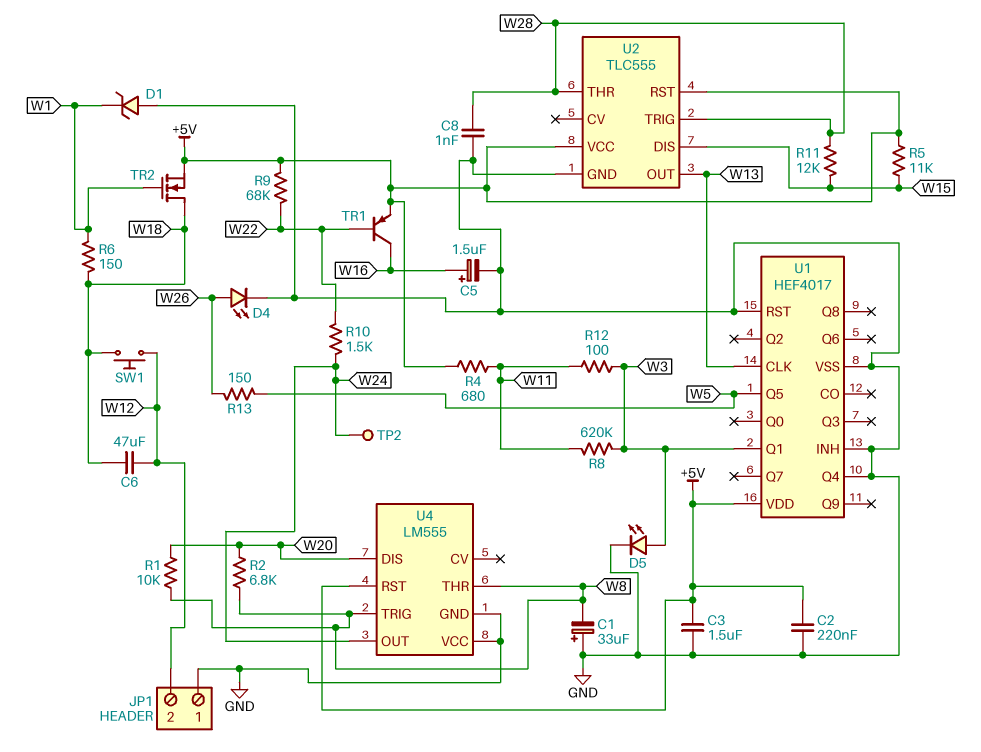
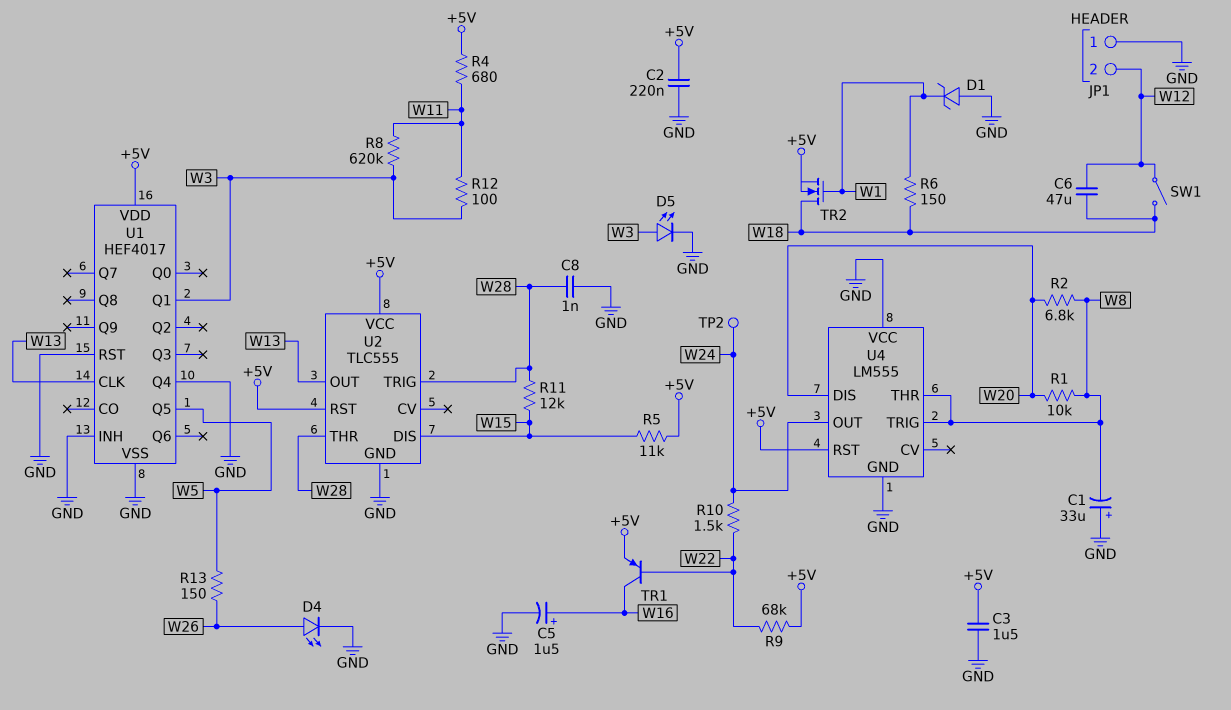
SW1: button (W12, W18) -> switch (W12, W18)

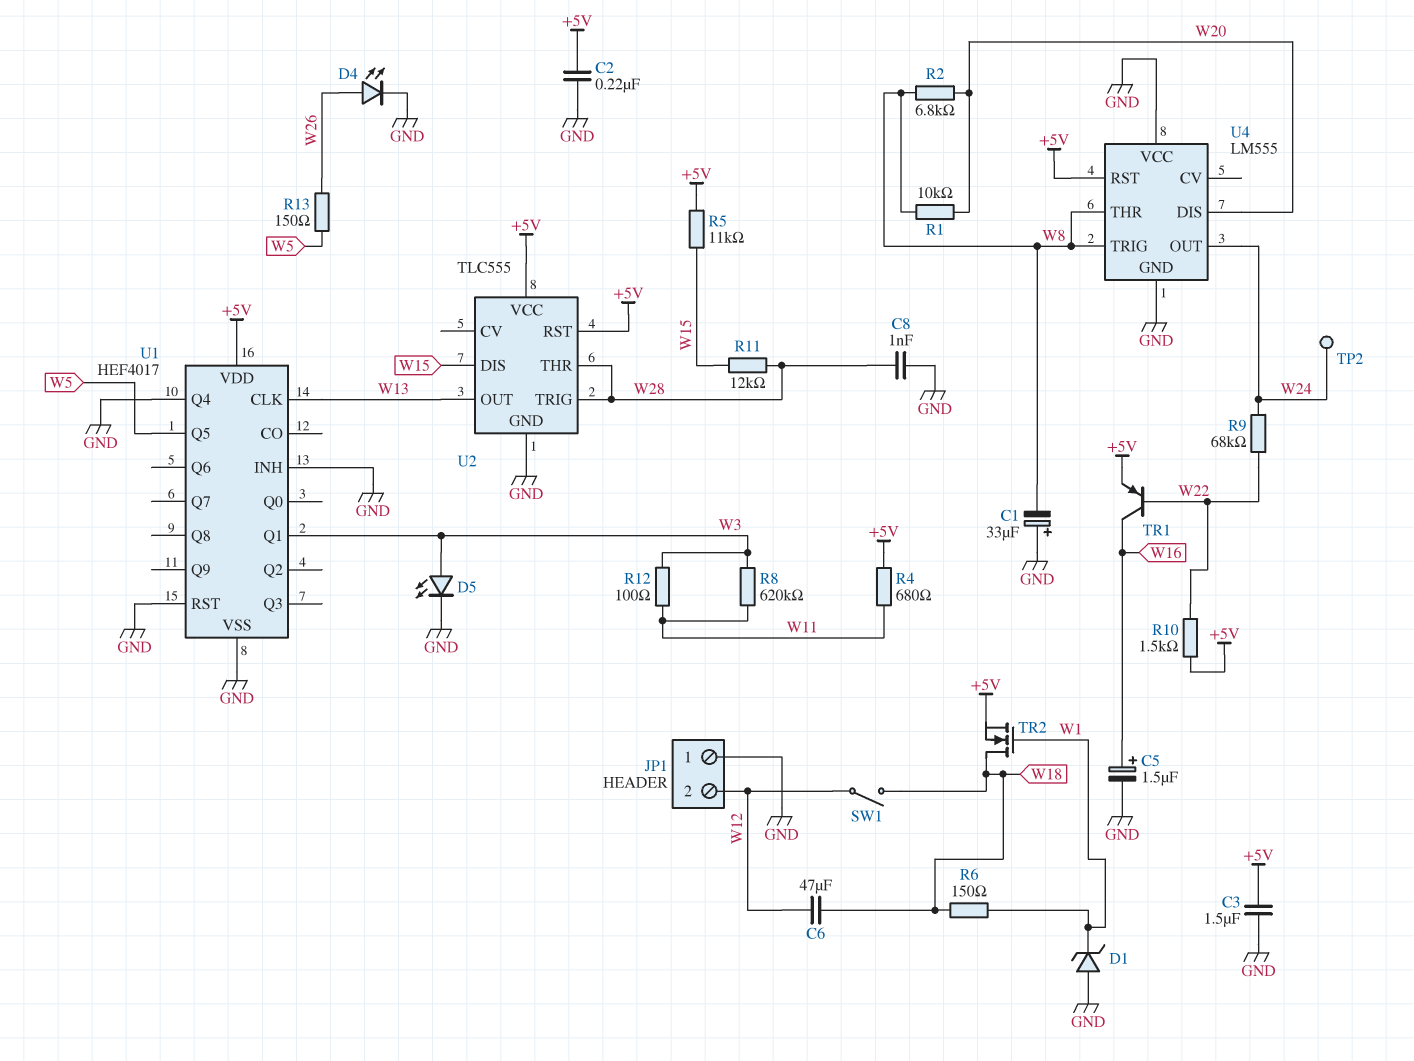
R9: 68k (+5V, W22) -> 68k (W22, W24)
R10: 1.5k (W22, W24) -> 1.5k (+5V, W22)

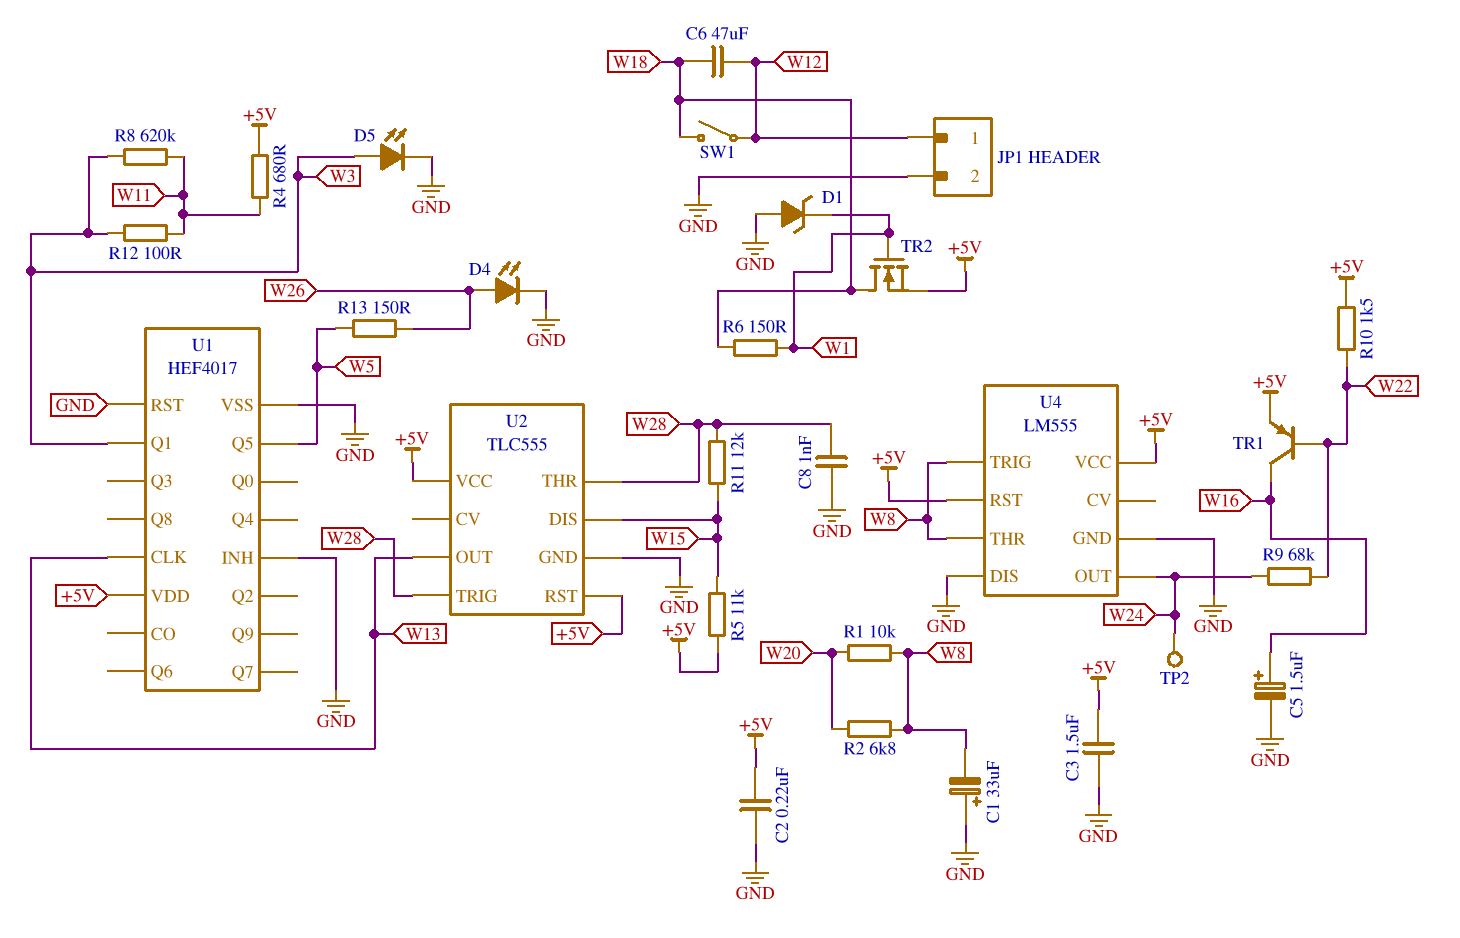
JP1 pin 1: GND -> W12
JP1 pin 2: W12 -> GND
U1 pin Q4: GND -> none
U4 pin DIS: W20 -> GND
U4 pin VCC: GND -> +5V

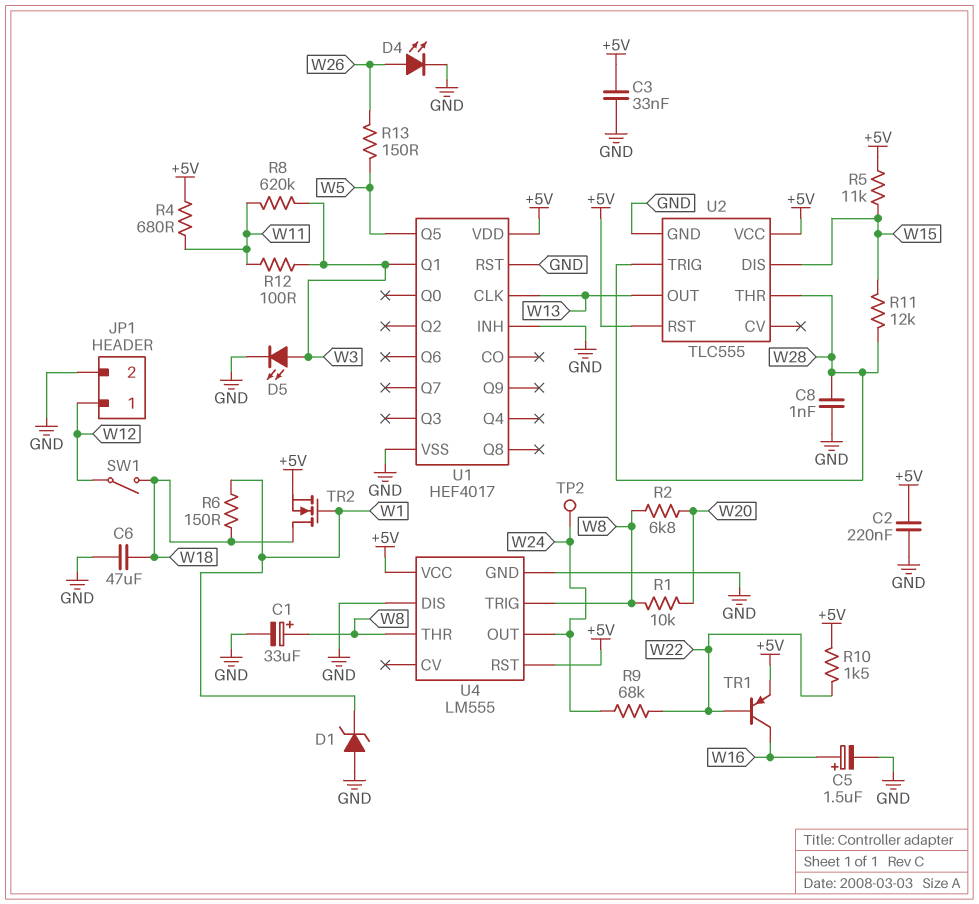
C1: 33uF (plus GND, minus W8) -> 33uF (plus W8, minus GND)
C3: 1.5uF (+5V, GND) -> 33nF (+5V, GND)
C6: 47uF (W12, W18) -> 47uF (GND, W18)

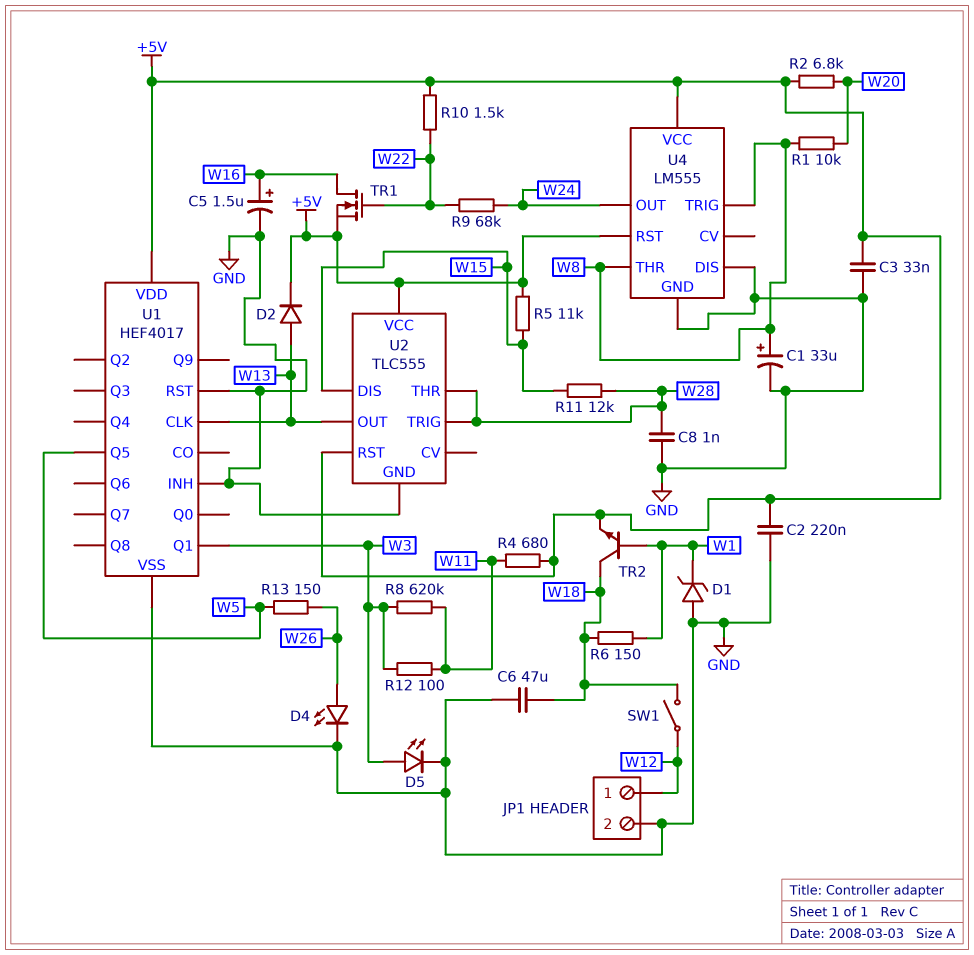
D2: none -> diode (A W13, K +5V)
R2: 6.8k (W8, W20) -> 6.8k (+5V, W20)
TP2: test point (W24) -> none
TR1: PNP (B W22, C W16, E +5V) -> NMOS (G W22, D W16, S +5V)
TR2: NMOS (G W1, D W18, S +5V) -> NPN (B W1, C W18, E +5V)

